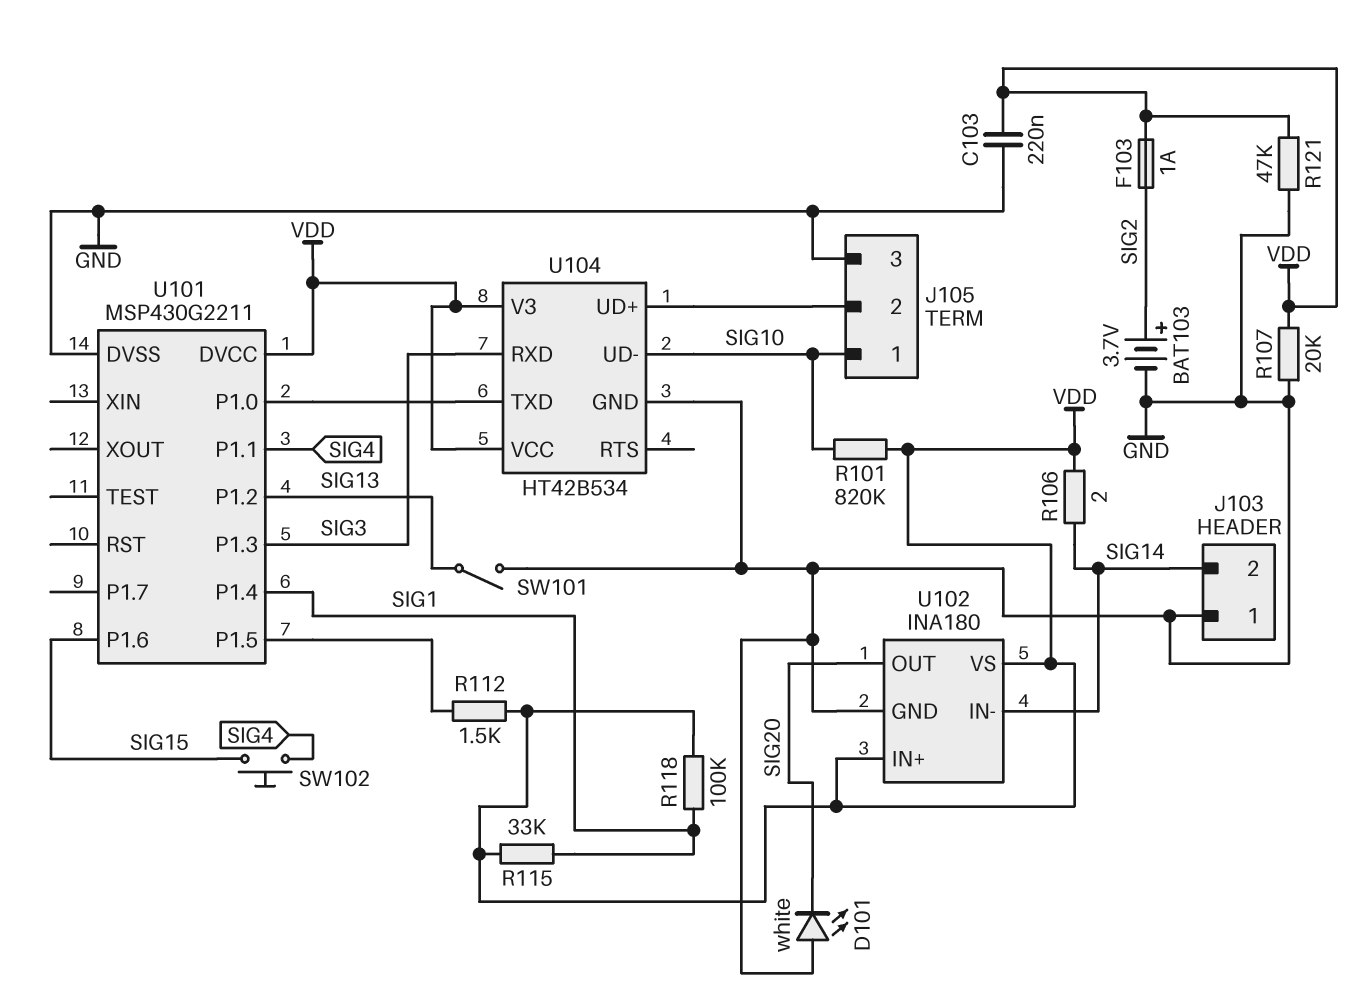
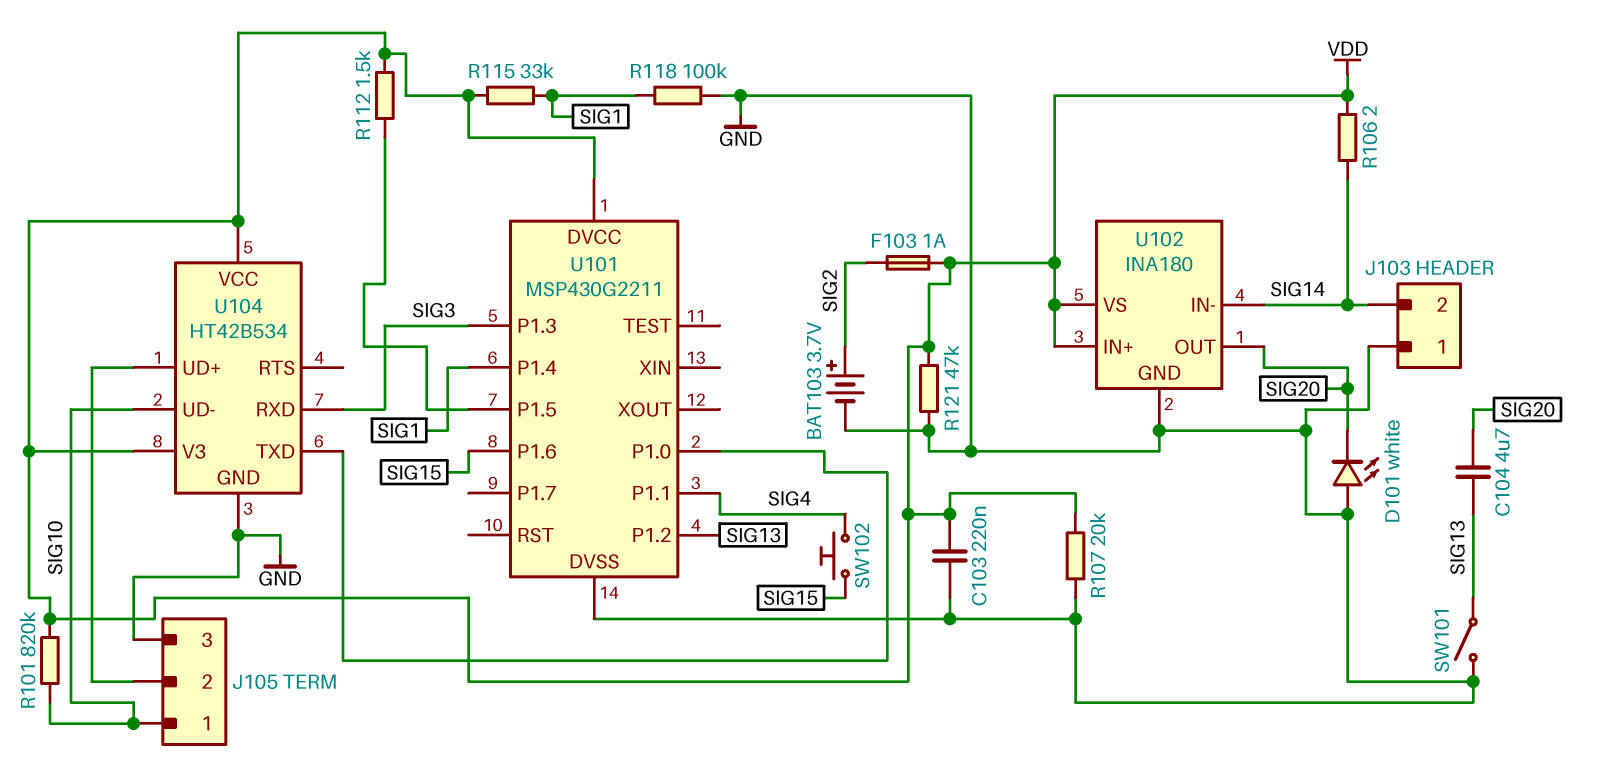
C104: none -> 4.7uF (SIG13, SIG20)
R118: 100k (SIG1, VDD) -> 100k (GND, SIG1)

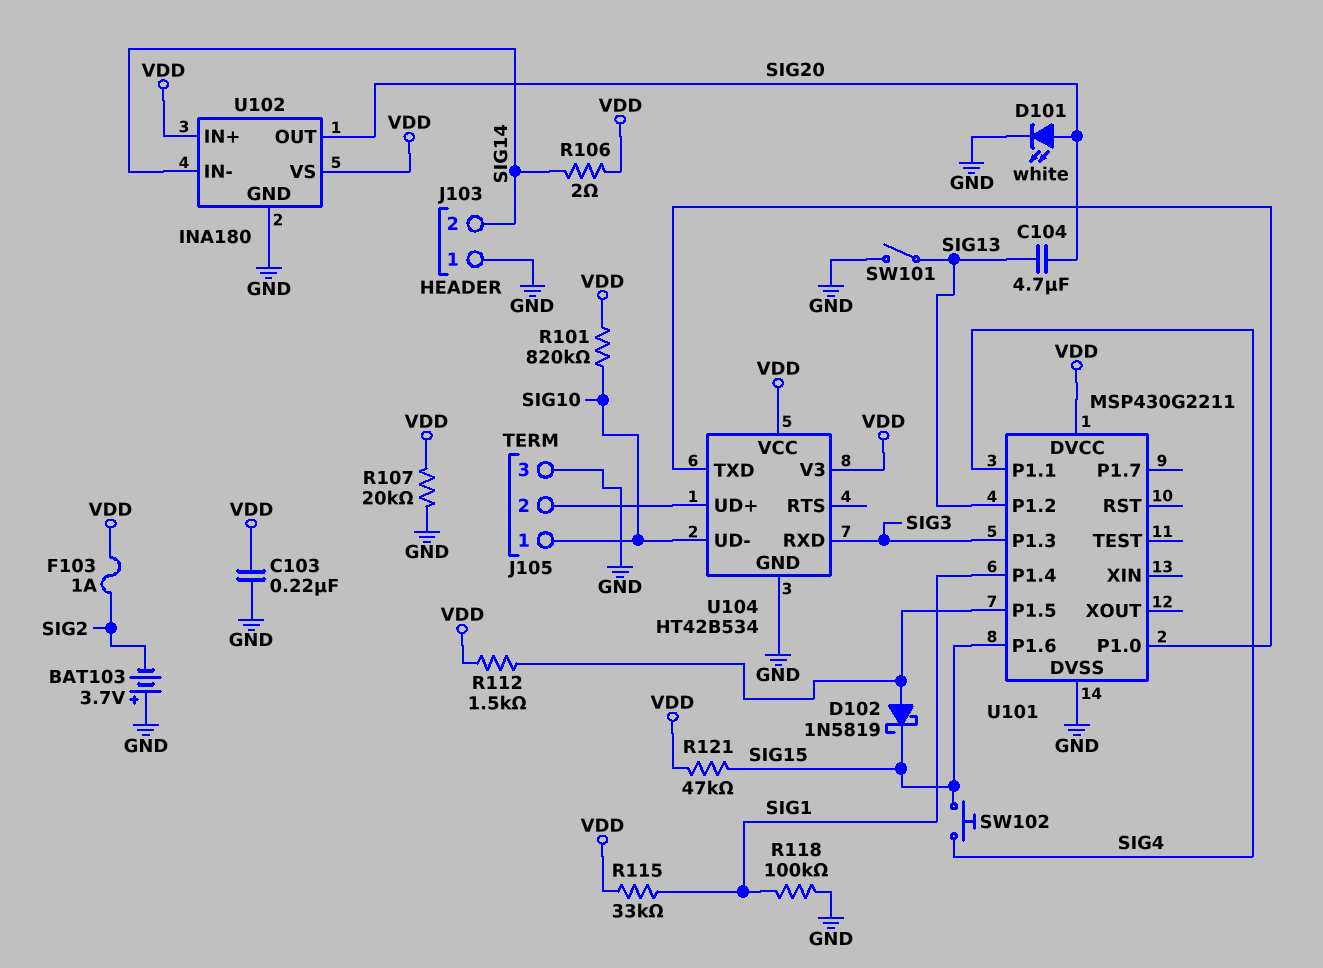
BAT103: 3.7V (plus SIG2, minus GND) -> 3.7V (plus GND, minus SIG2)
D101: LED white (A GND, K SIG20) -> LED white (A SIG20, K GND)
D102: none -> schottky 1N5819 (A U101/P1.5, K SIG15)
R121: 47k (GND, VDD) -> 47k (SIG15, VDD)

